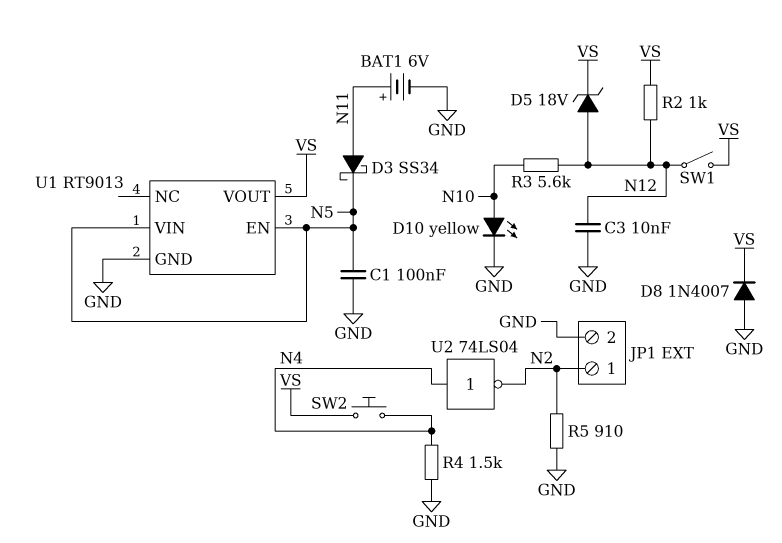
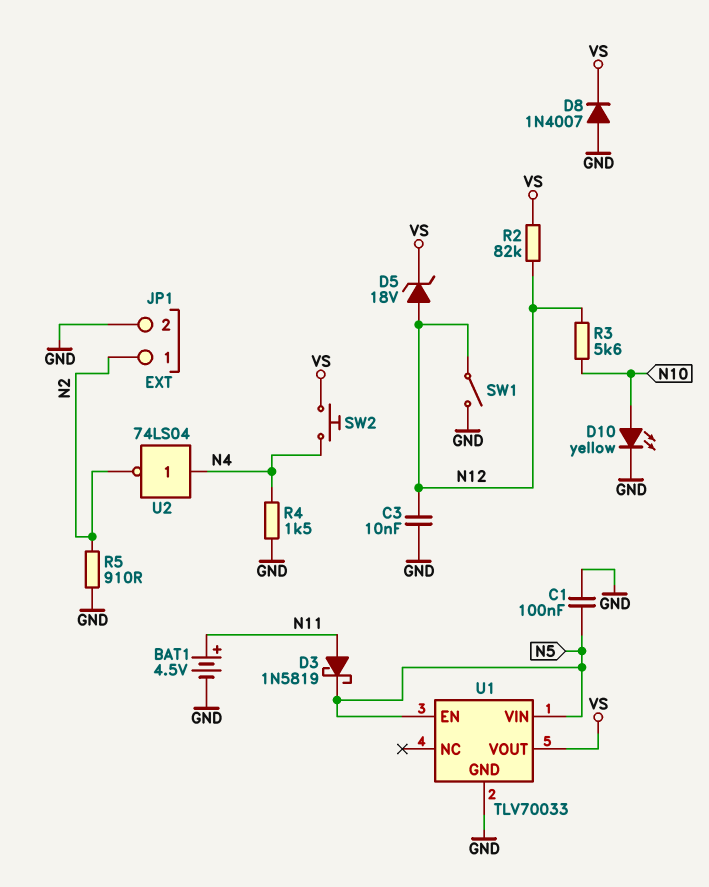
BAT1: 6V (plus N11, minus GND) -> 4.5V (plus N11, minus GND)
D3: schottky SS34 (A N11, K N5) -> schottky 1N5819 (A N11, K N5)
R2: 1k (N12, VS) -> 82k (N12, VS)
SW1: switch (N12, VS) -> switch (GND, N12)
U1: RT9013 -> TLV70033

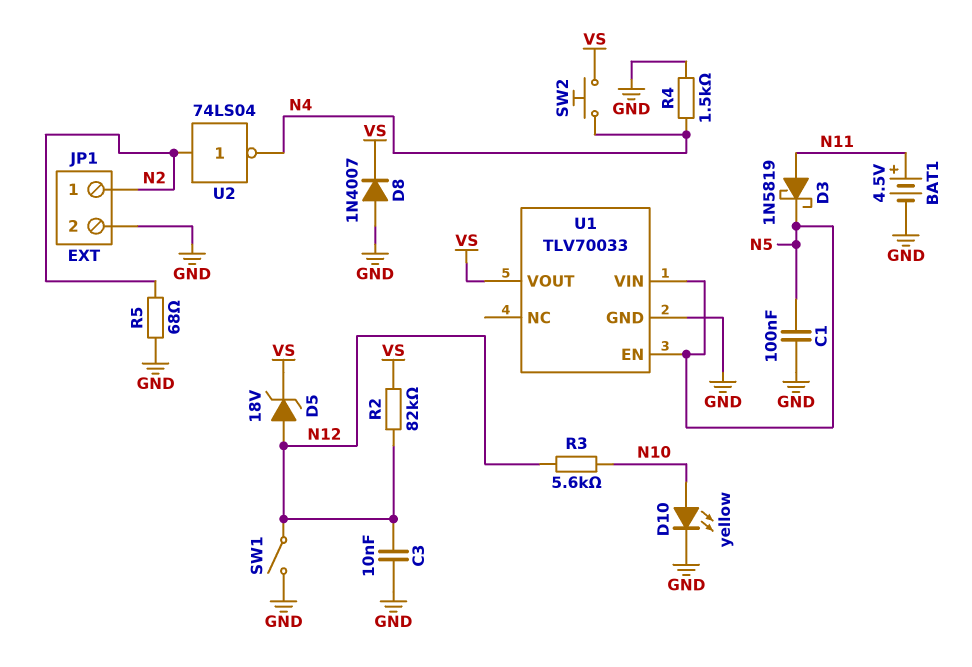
R5: 910 (GND, N2) -> 68 (GND, N2)
U2: NOT 74LS04 (in N4, out N2) -> NOT 74LS04 (in N2, out N4)

